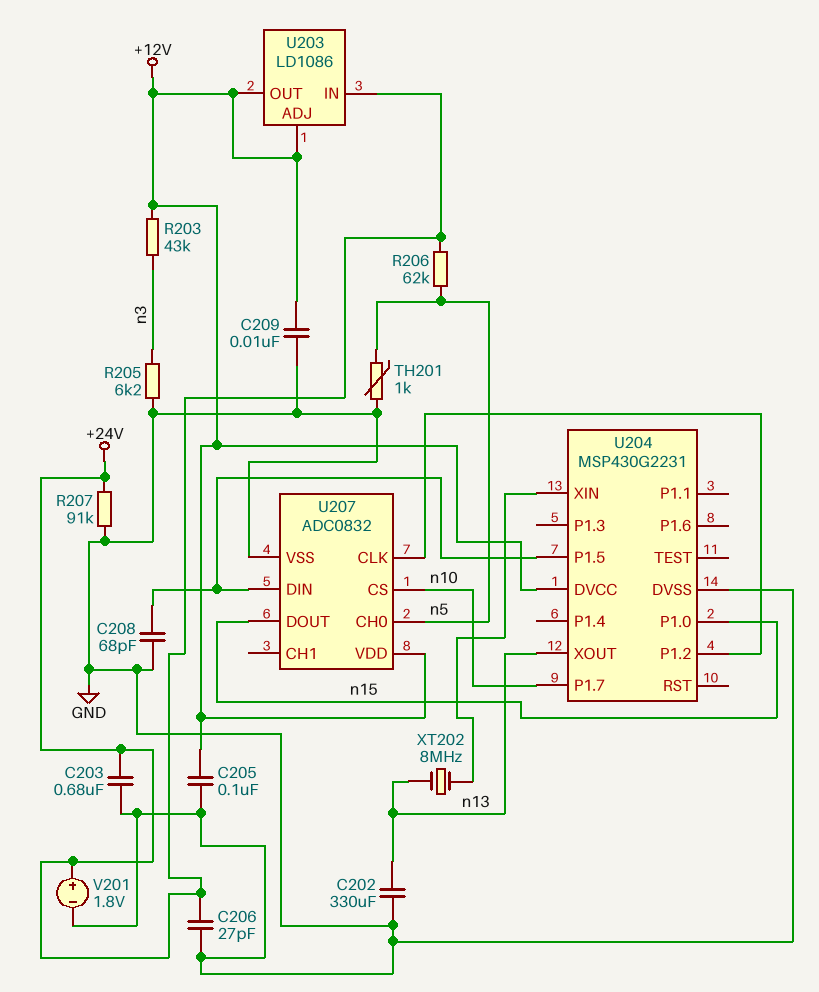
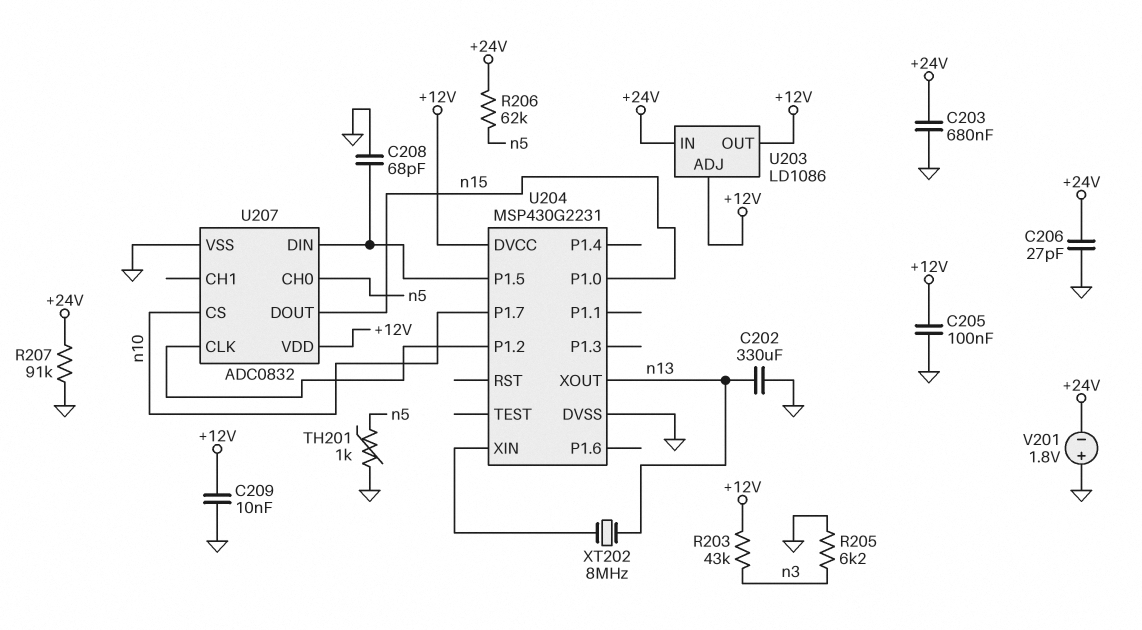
V201: 1.8V (plus +24V, minus GND) -> 1.8V (plus GND, minus +24V)

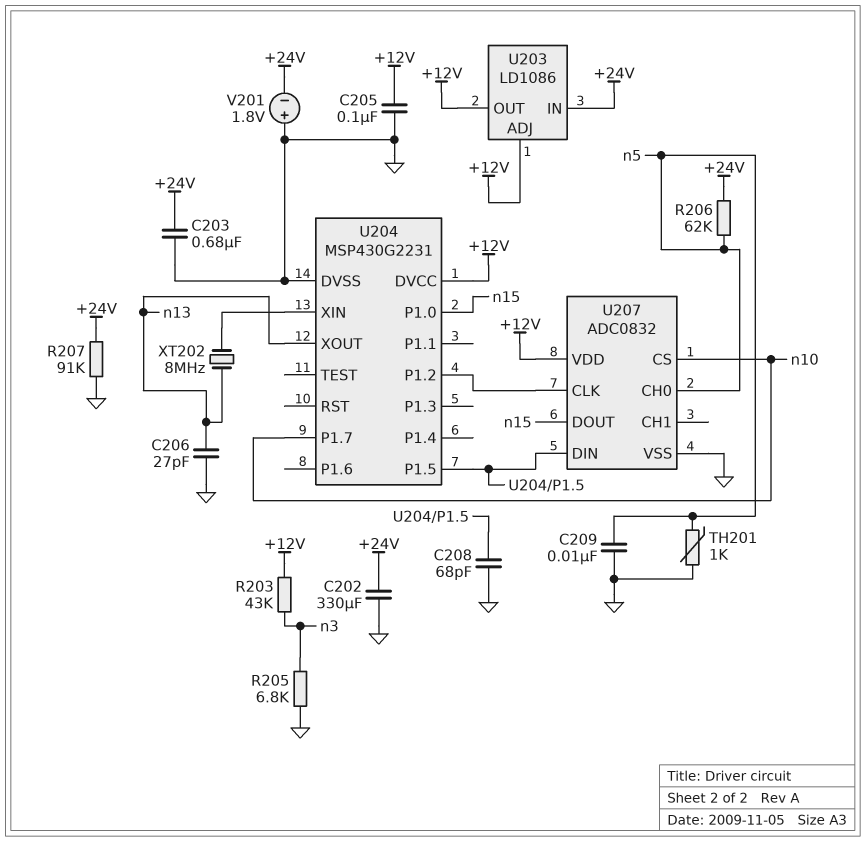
C202: 330uF (GND, n13) -> 330uF (+24V, GND)
C206: 27pF (+24V, GND) -> 27pF (GND, n13)
C209: 10nF (+12V, GND) -> 10nF (GND, n5)
R205: 6.2k (GND, n3) -> 6.8k (GND, n3)

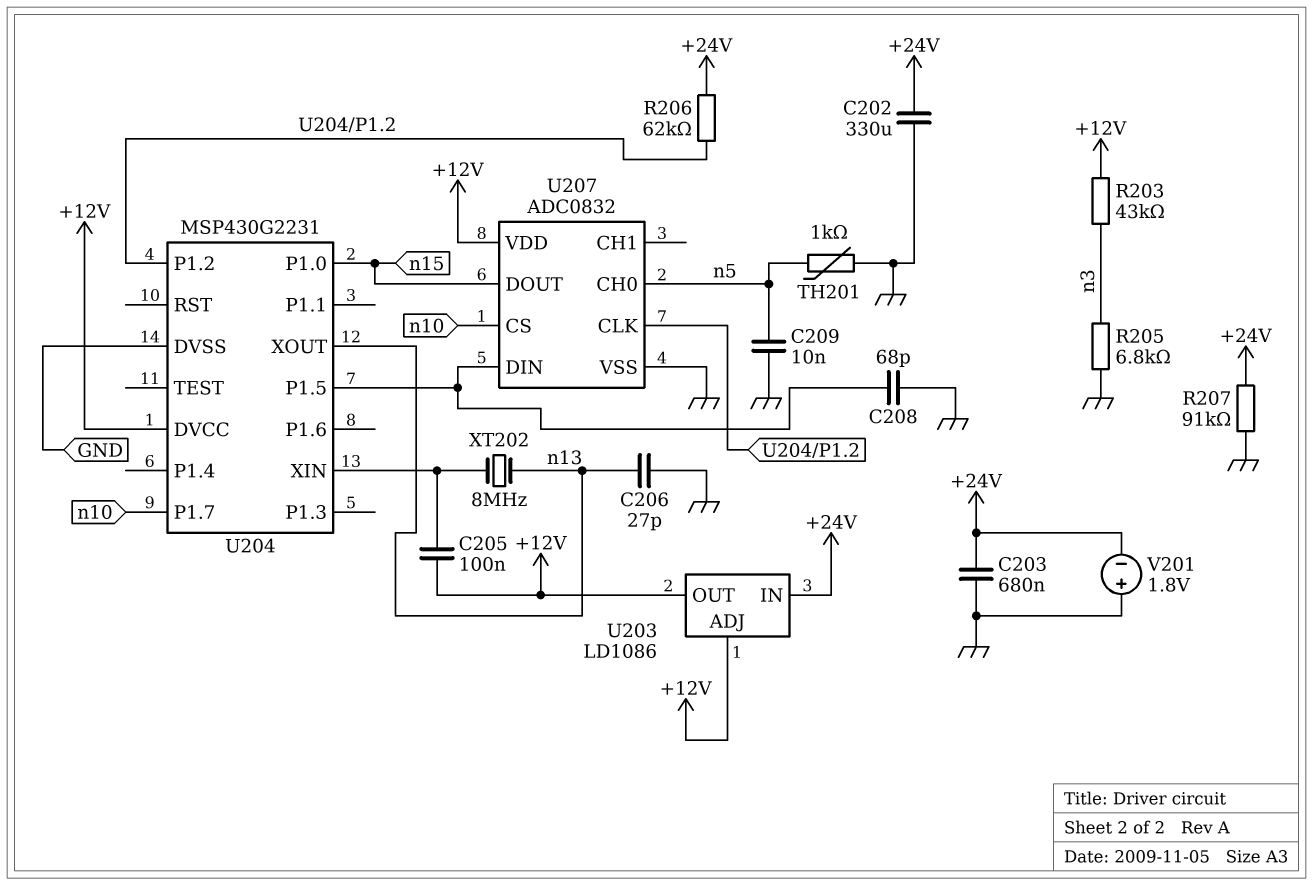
C205: 100nF (+12V, GND) -> 100nF (+12V, U204/XIN)
R206: 62k (+24V, n5) -> 62k (+24V, U204/P1.2)

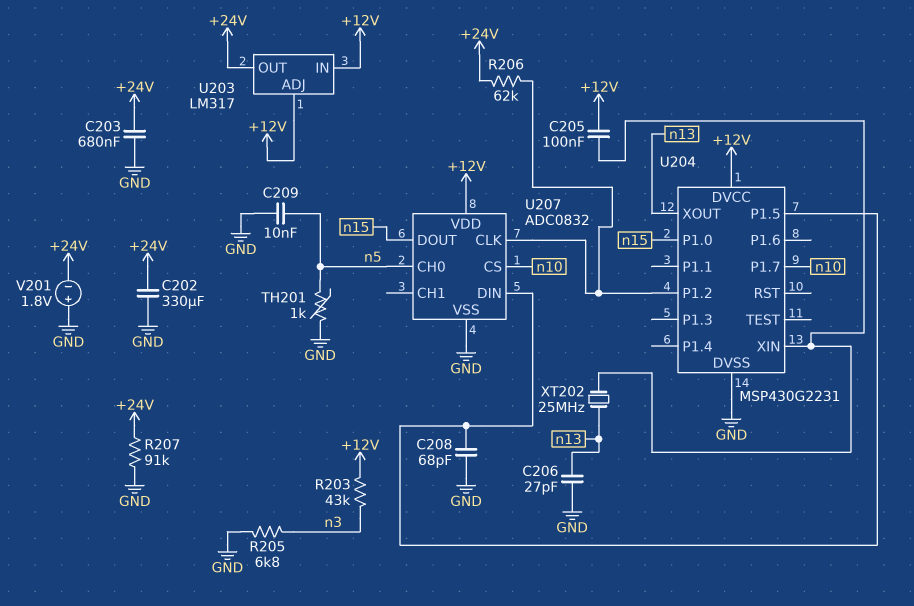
U203: LD1086 -> LM317
U203 pin IN: +24V -> +12V
U203 pin OUT: +12V -> +24V
XT202: 8MHz (U204/XIN, n13) -> 25MHz (U204/XIN, n13)

